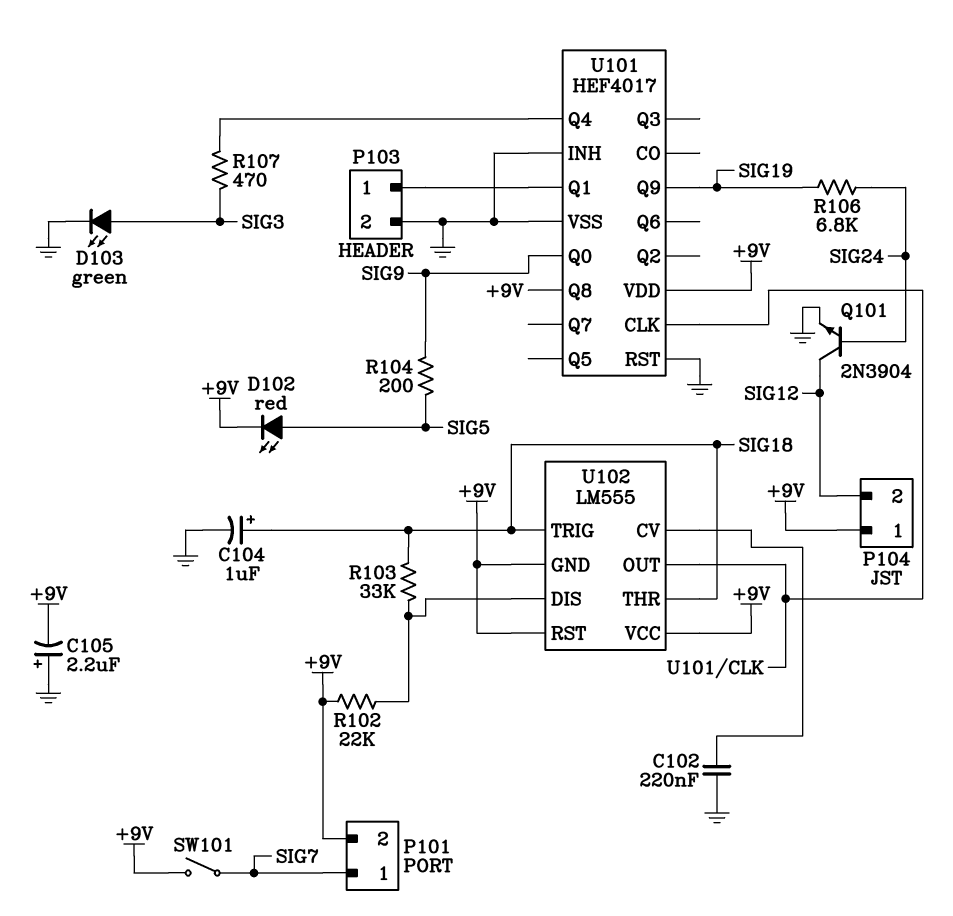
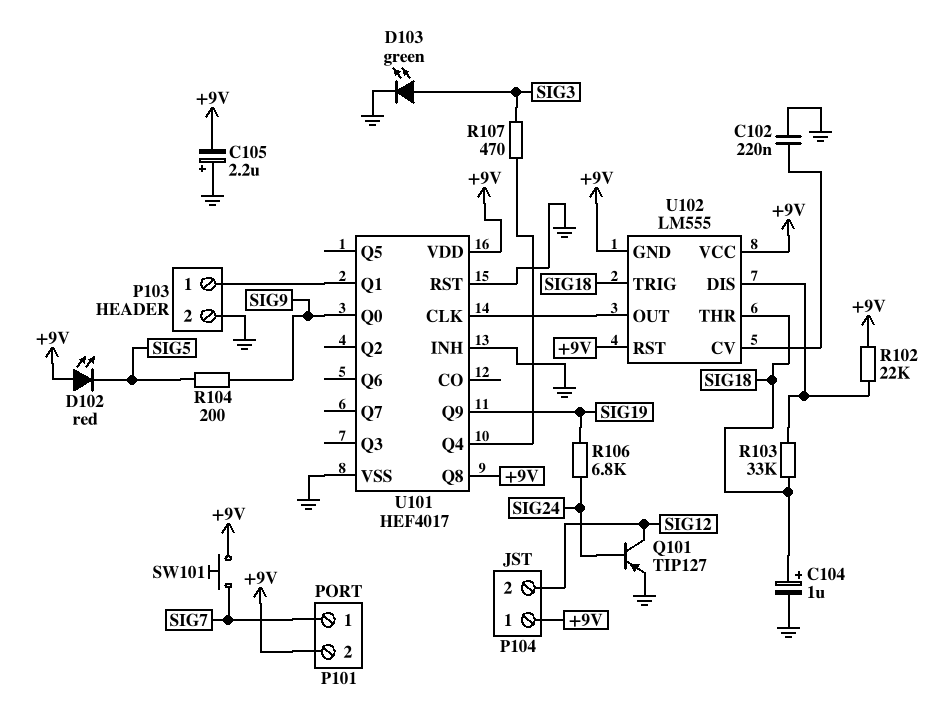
D102: LED red (A SIG5, K +9V) -> LED red (A +9V, K SIG5)
Q101: NPN 2N3904 (B SIG24, C SIG12, E GND) -> PNP TIP127 (B SIG24, C SIG12, E GND)
SW101: switch (+9V, SIG7) -> button (+9V, SIG7)

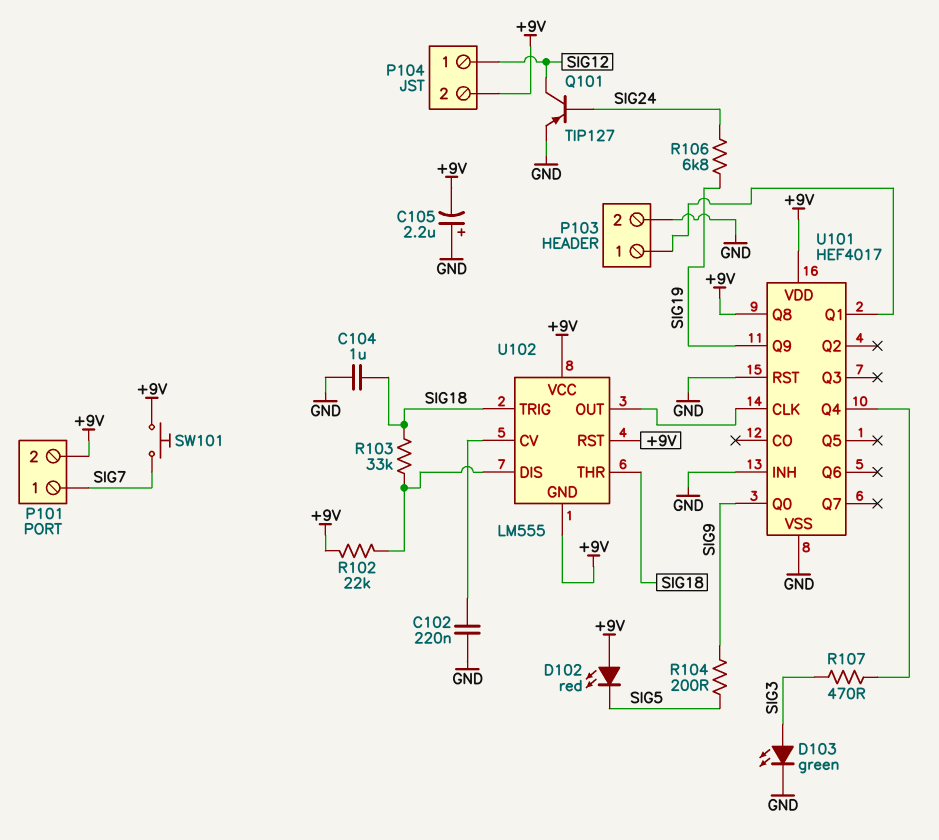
C104: 1uF (plus SIG18, minus GND) -> 1uF (GND, SIG18)
P104 pin 1: +9V -> SIG12
P104 pin 2: SIG12 -> +9V

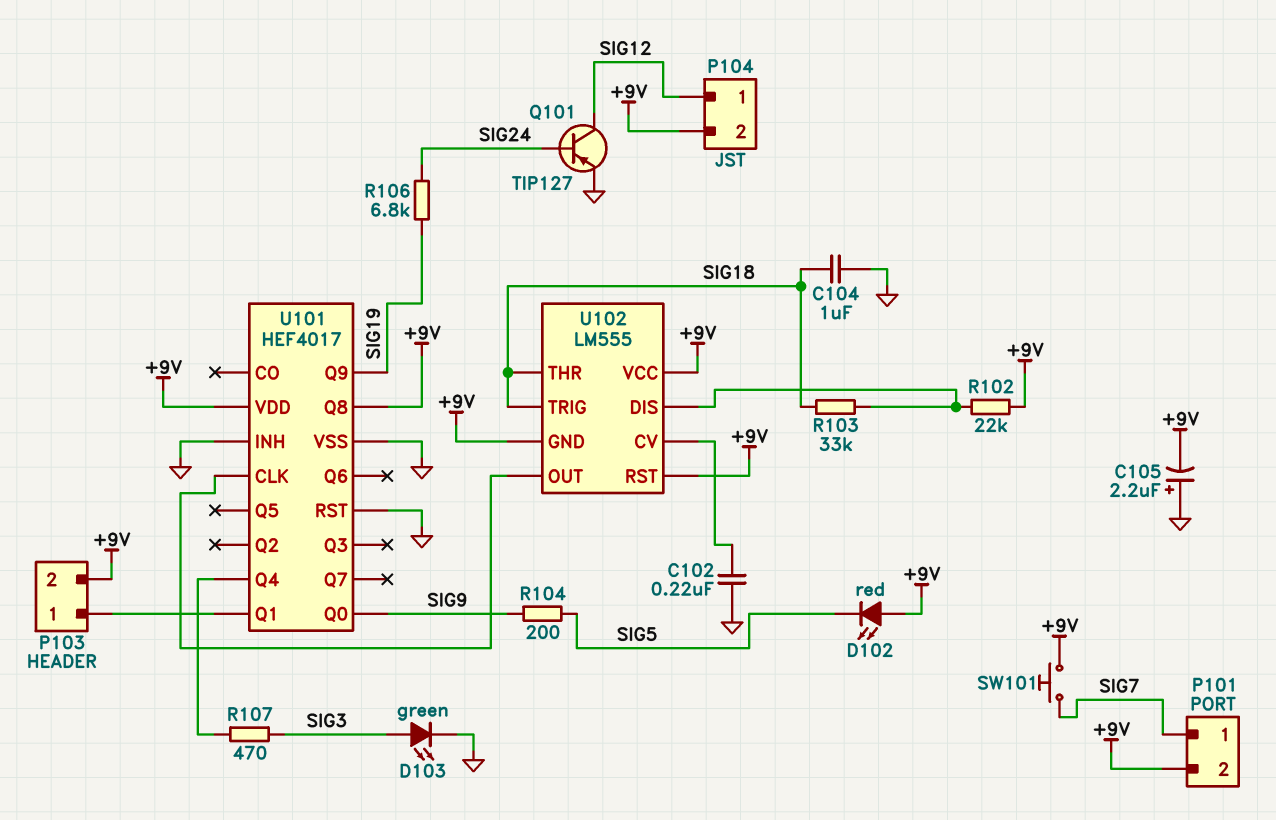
P103 pin 2: GND -> +9V

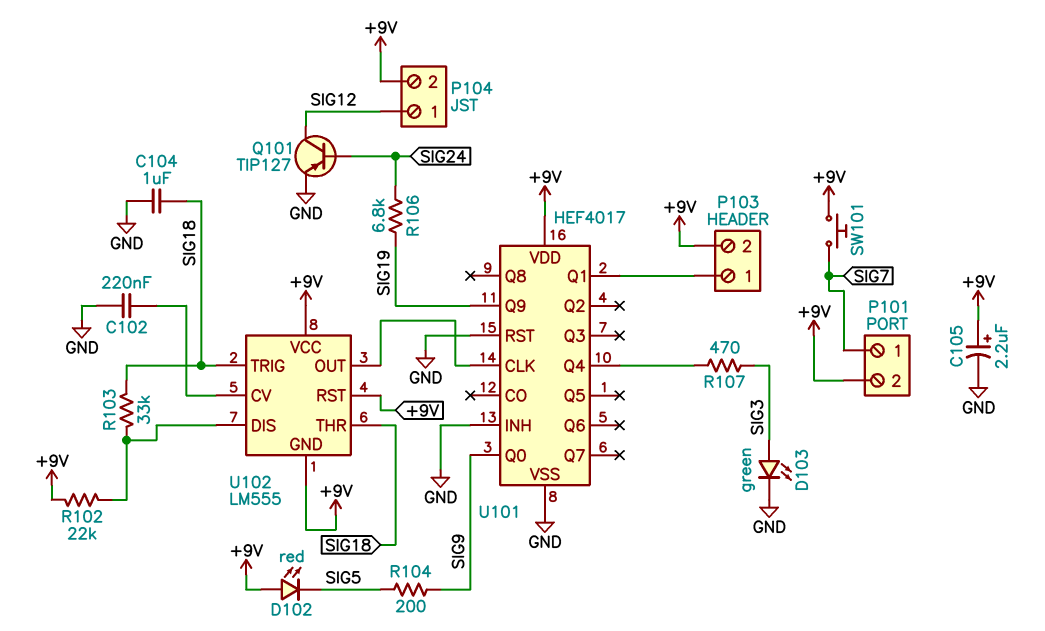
C105: 2.2uF (plus GND, minus +9V) -> 2.2uF (plus +9V, minus GND)
U101 pin Q8: +9V -> none

